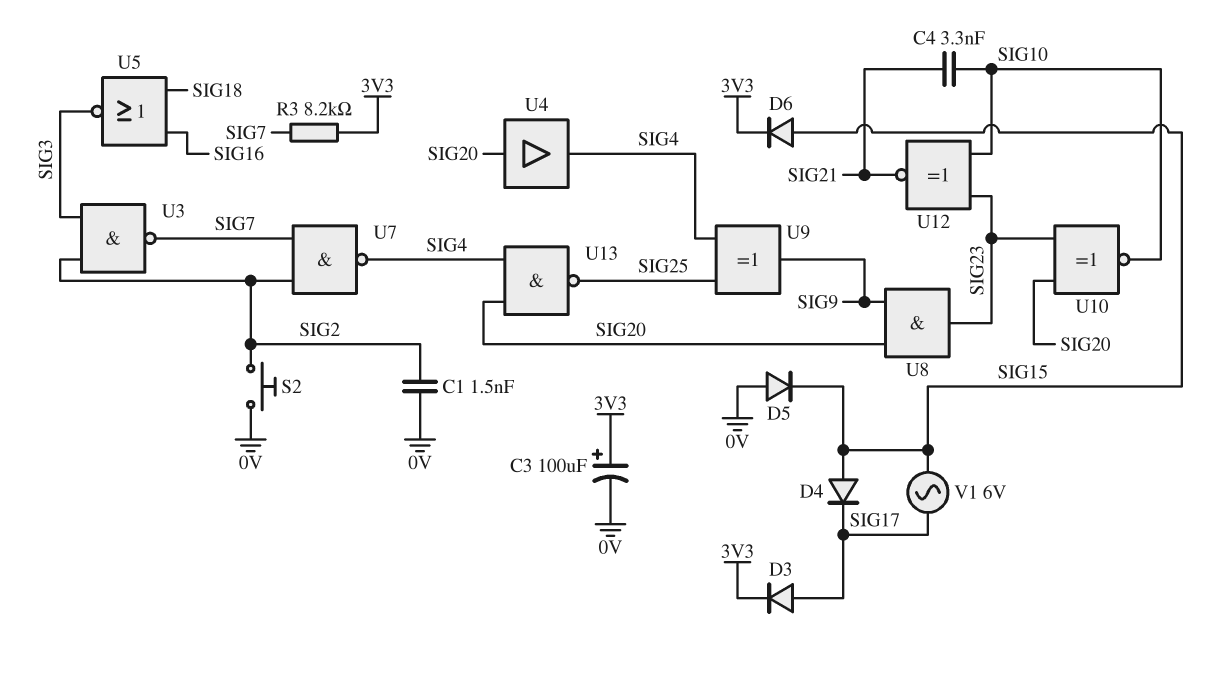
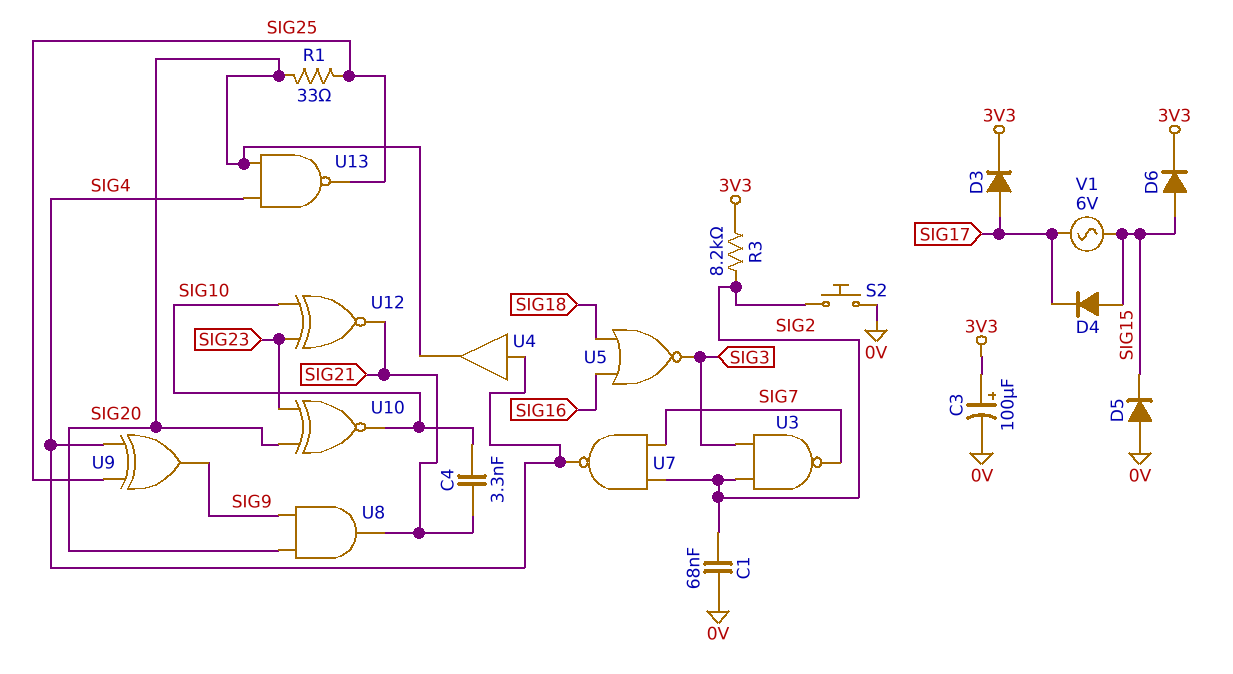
C1: 1.5nF (0V, SIG2) -> 68nF (0V, SIG2)
R1: none -> 33 (SIG20, SIG25)
R3: 8.2k (3V3, SIG7) -> 8.2k (3V3, SIG2)
U4: buffer (in SIG20, out SIG4) -> buffer (in SIG4, out SIG20)
U8: AND (in SIG9, in SIG20, out SIG23) -> AND (in SIG9, in SIG20, out SIG21)

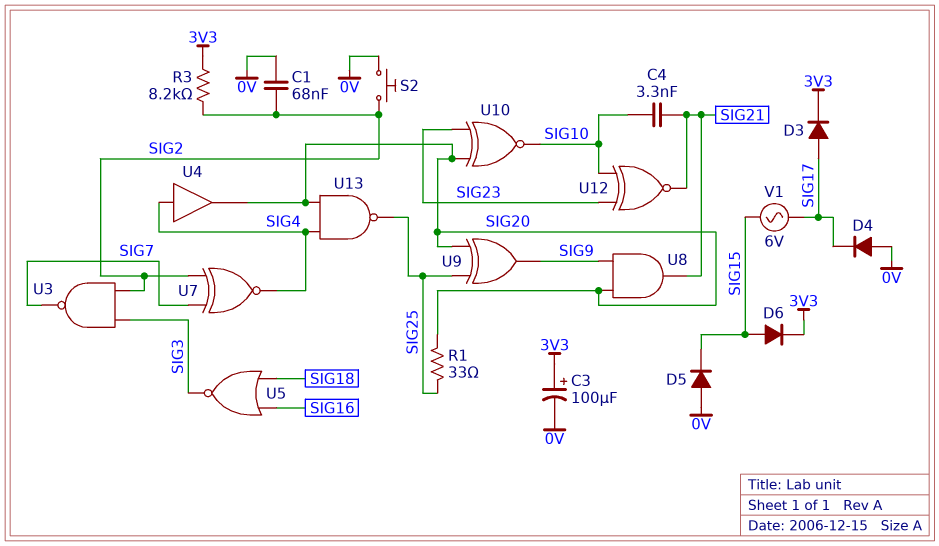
D4: diode (A SIG15, K SIG17) -> diode (A 0V, K SIG17)
U7: NAND (in SIG2, in SIG7, out SIG4) -> XNOR (in SIG2, in SIG7, out SIG4)
U9: XOR (in SIG4, in SIG25, out SIG9) -> XOR (in SIG20, in SIG25, out SIG9)

